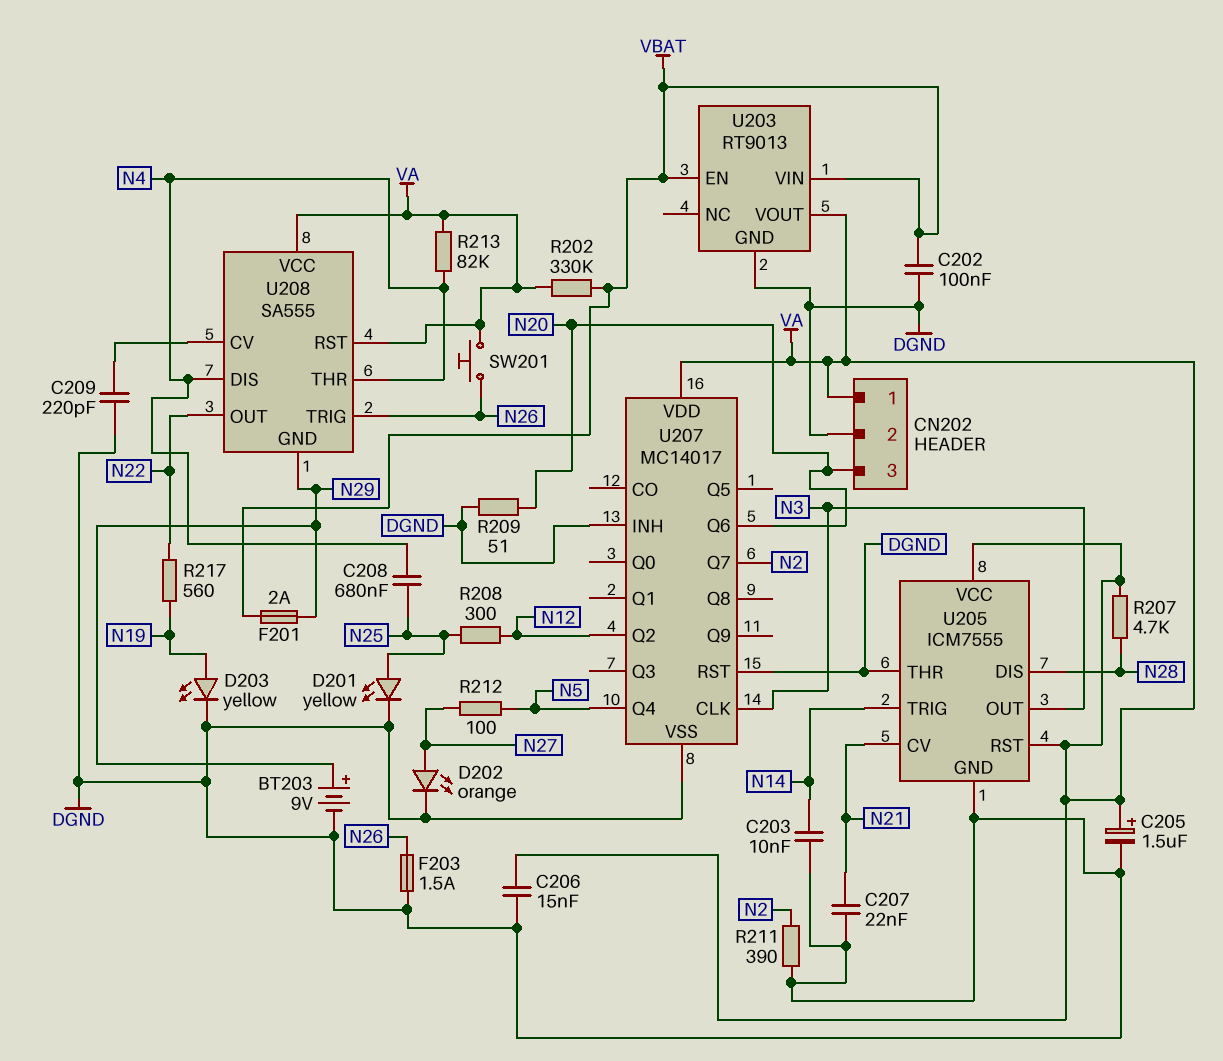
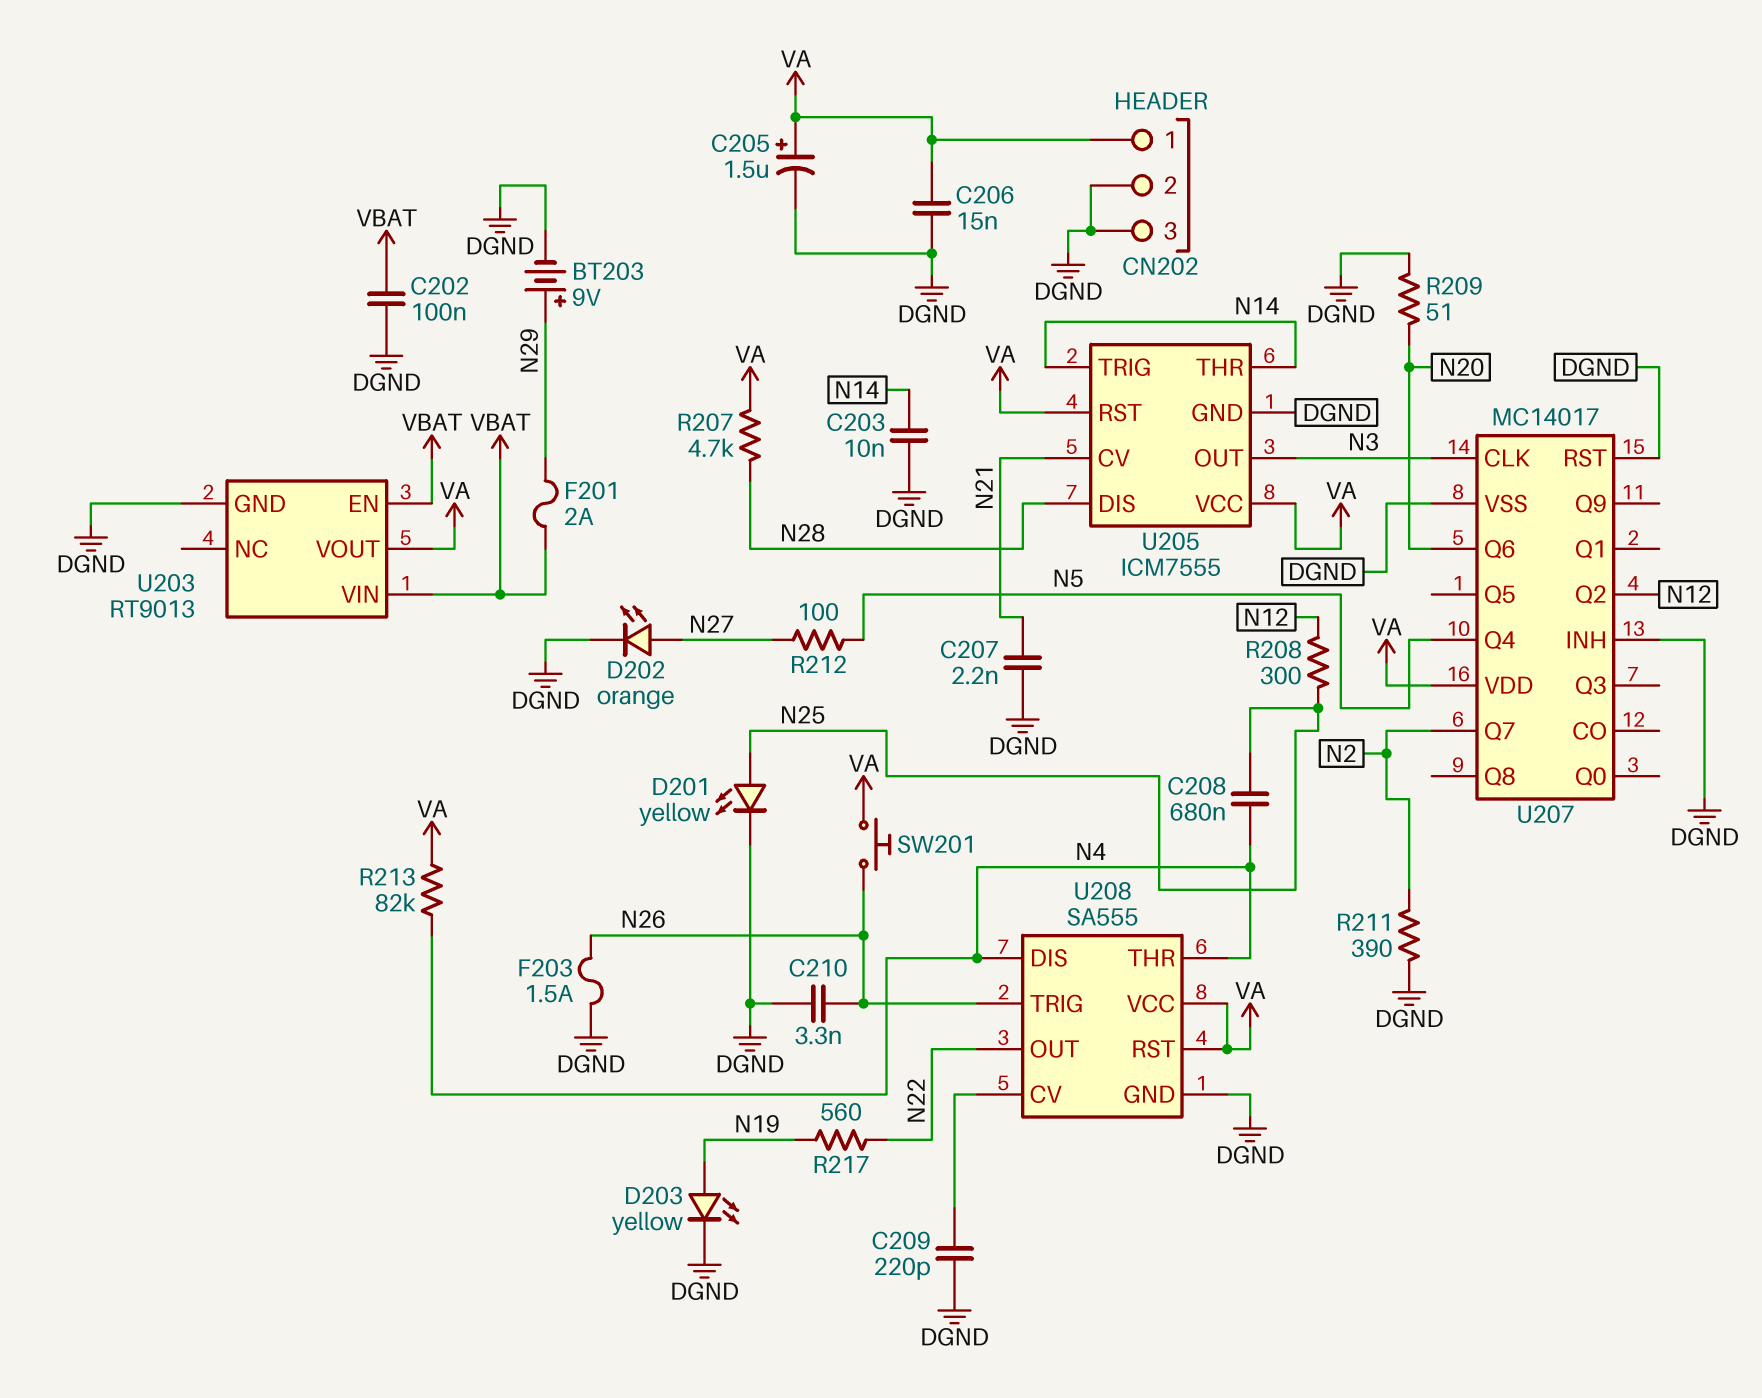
C207: 22nF (DGND, N21) -> 2.2nF (DGND, N21)
C210: none -> 3.3nF (DGND, N26)
CN202 pin 3: N20 -> DGND
R202: 330k (VA, VBAT) -> none
U205 pin THR: DGND -> N14
U208 pin GND: N29 -> DGND

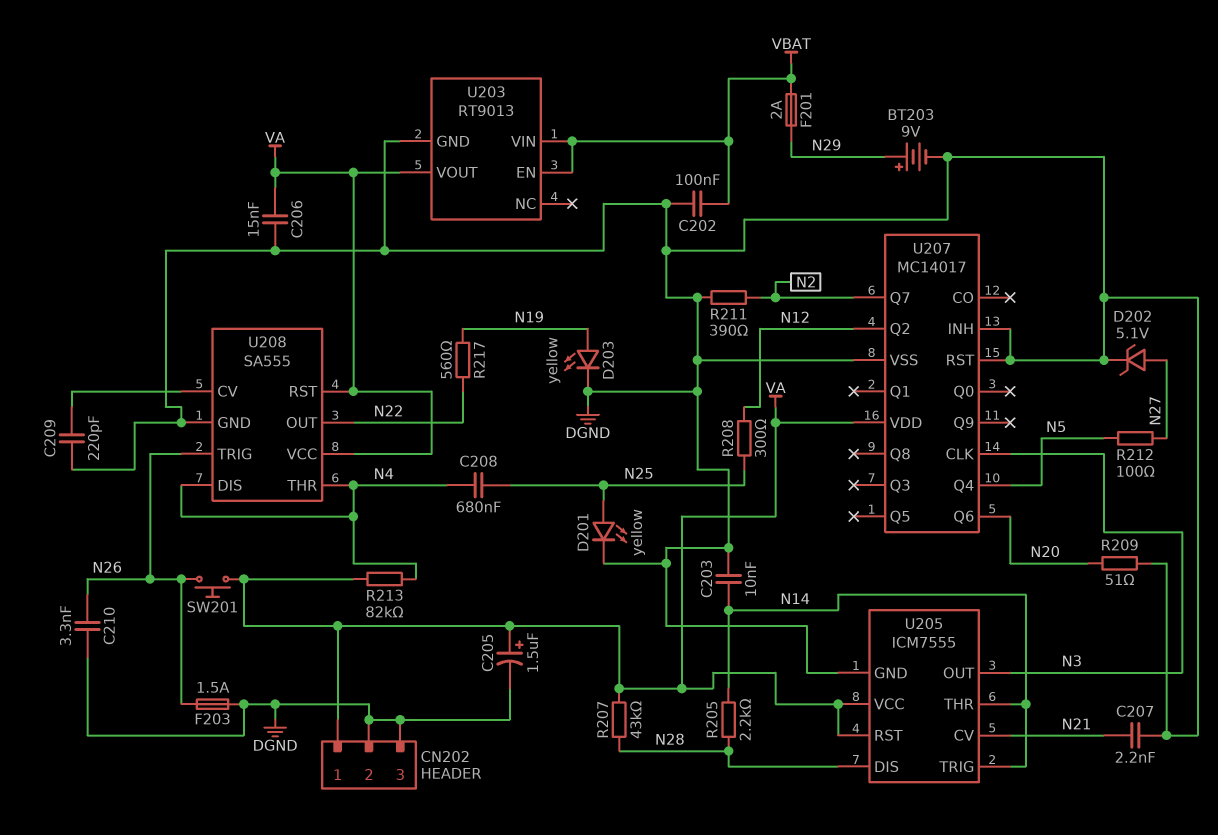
D202: LED orange (A N27, K DGND) -> zener 5.1V (A N27, K DGND)
R205: none -> 2.2k (N14, N28)
R207: 4.7k (N28, VA) -> 43k (N28, VA)

